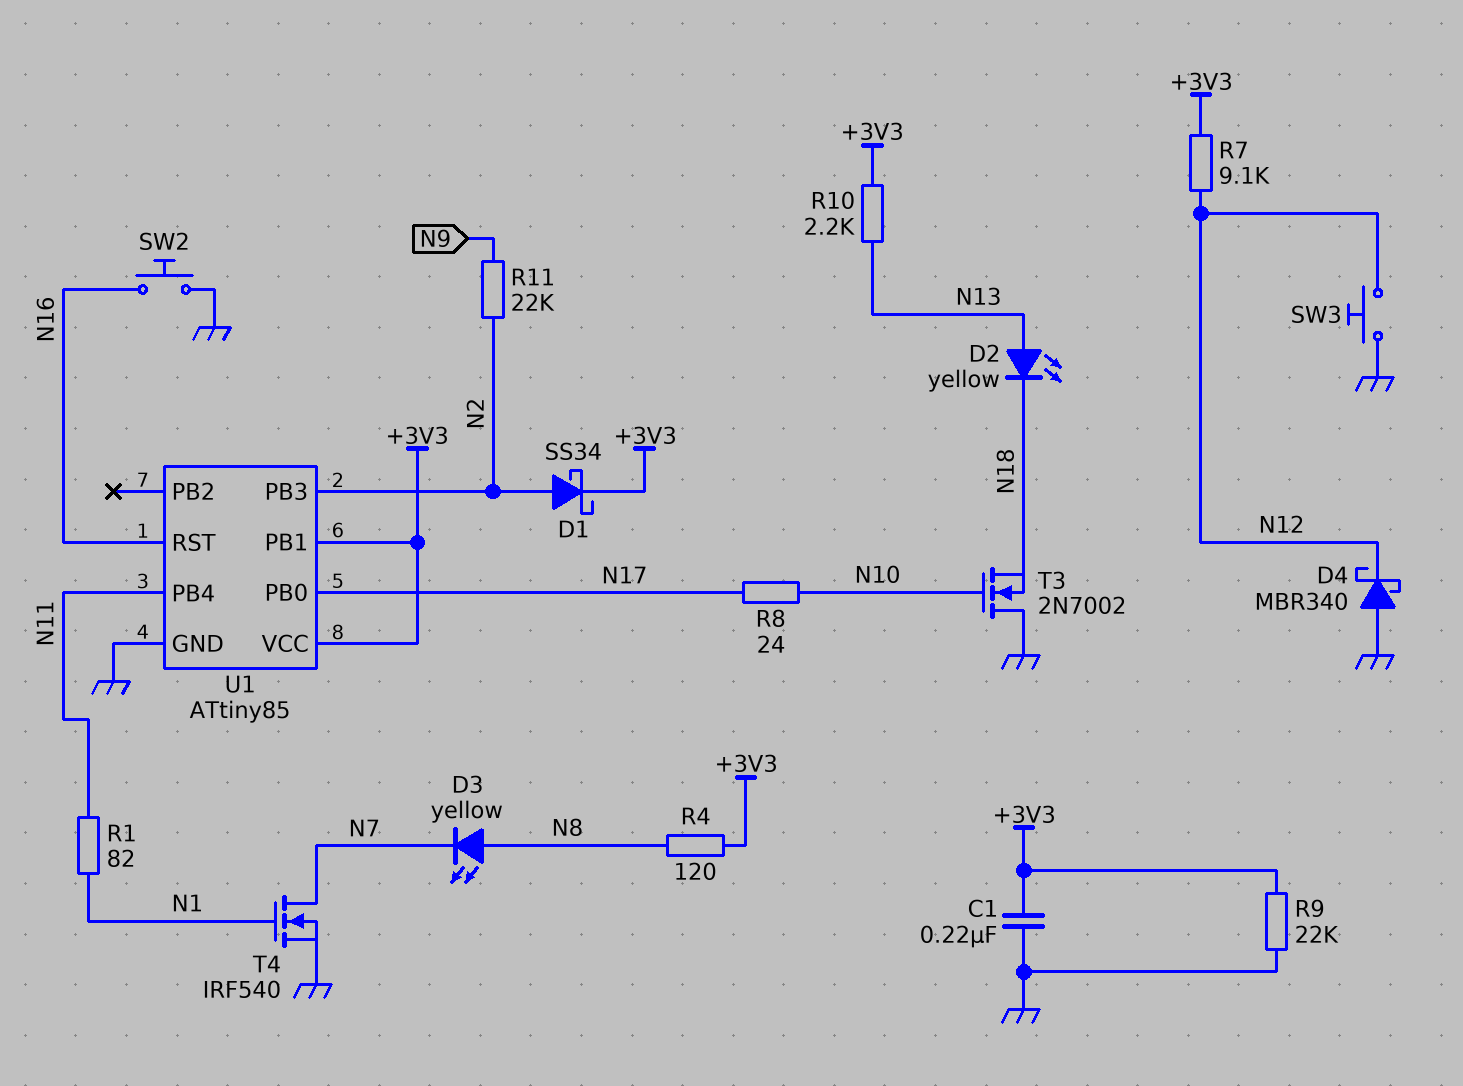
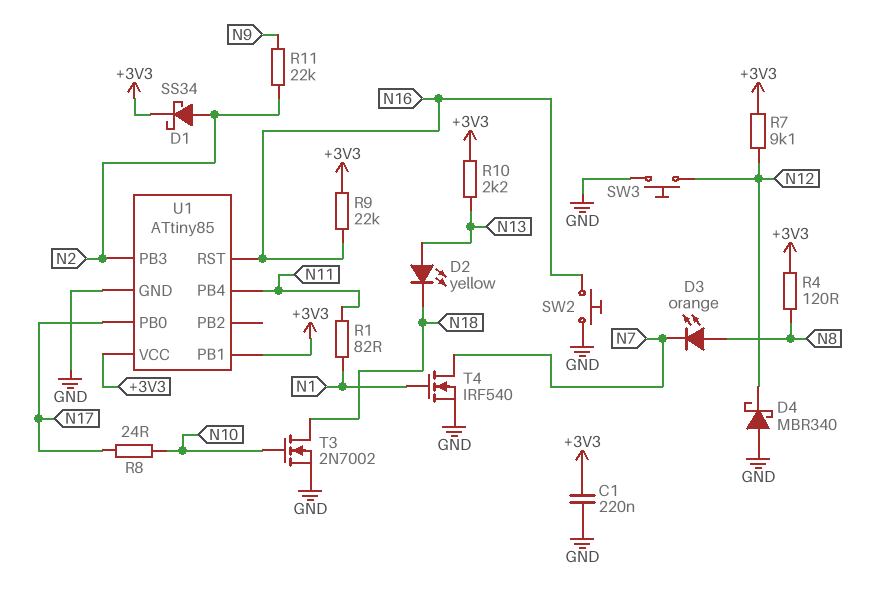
D3: LED yellow (A N8, K N7) -> LED orange (A N8, K N7)
R9: 22k (+3V3, GND) -> 22k (+3V3, N16)
T3: NMOS 2N7002 (G N10, D GND, S N18) -> NMOS 2N7002 (G N10, D N18, S GND)

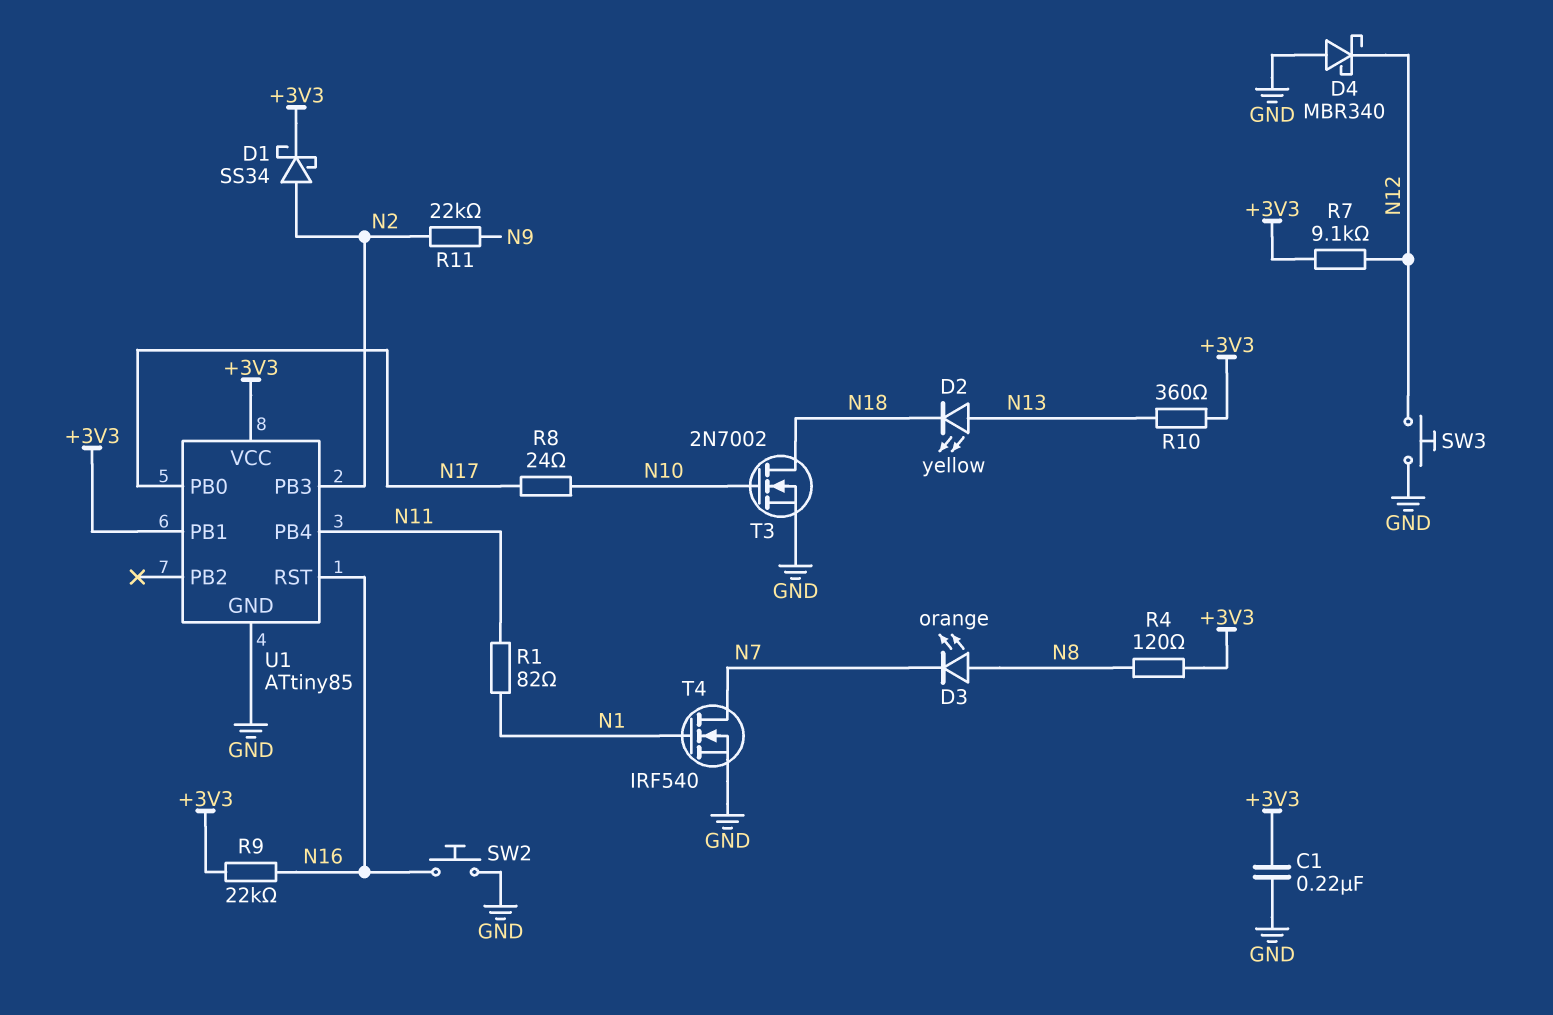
R10: 2.2k (+3V3, N13) -> 360 (+3V3, N13)

